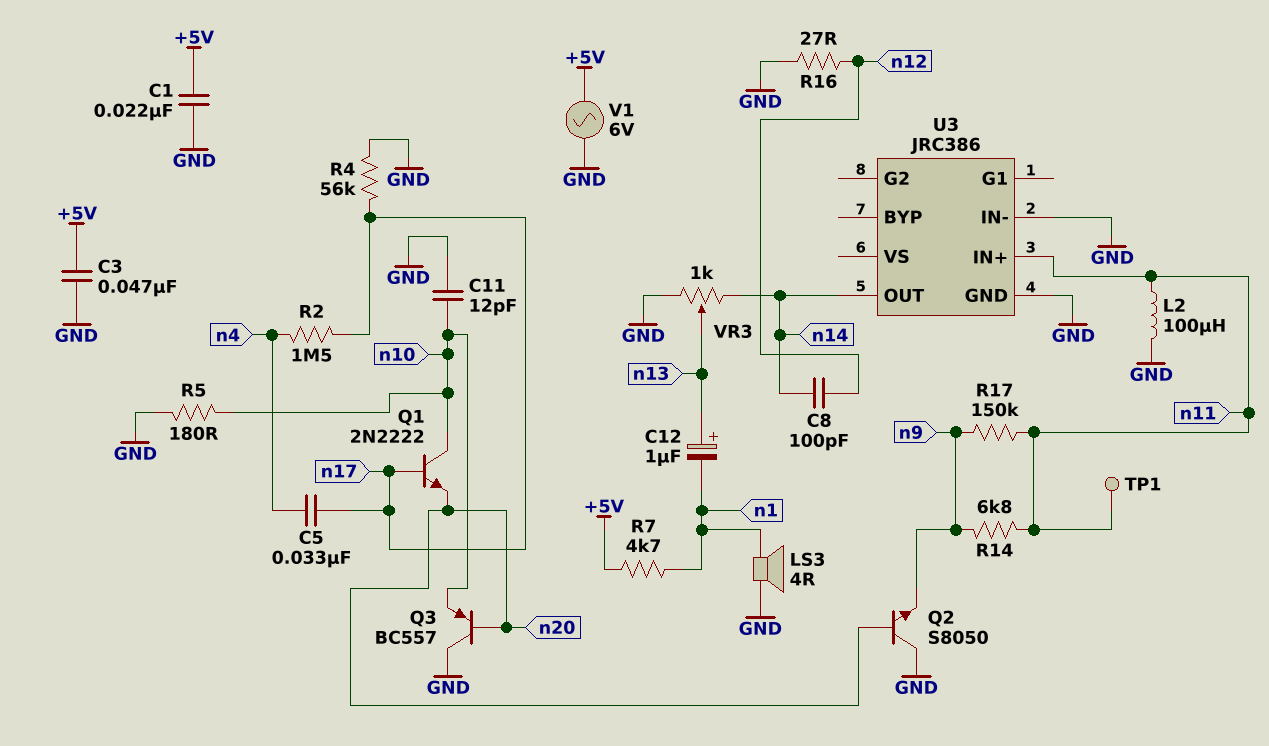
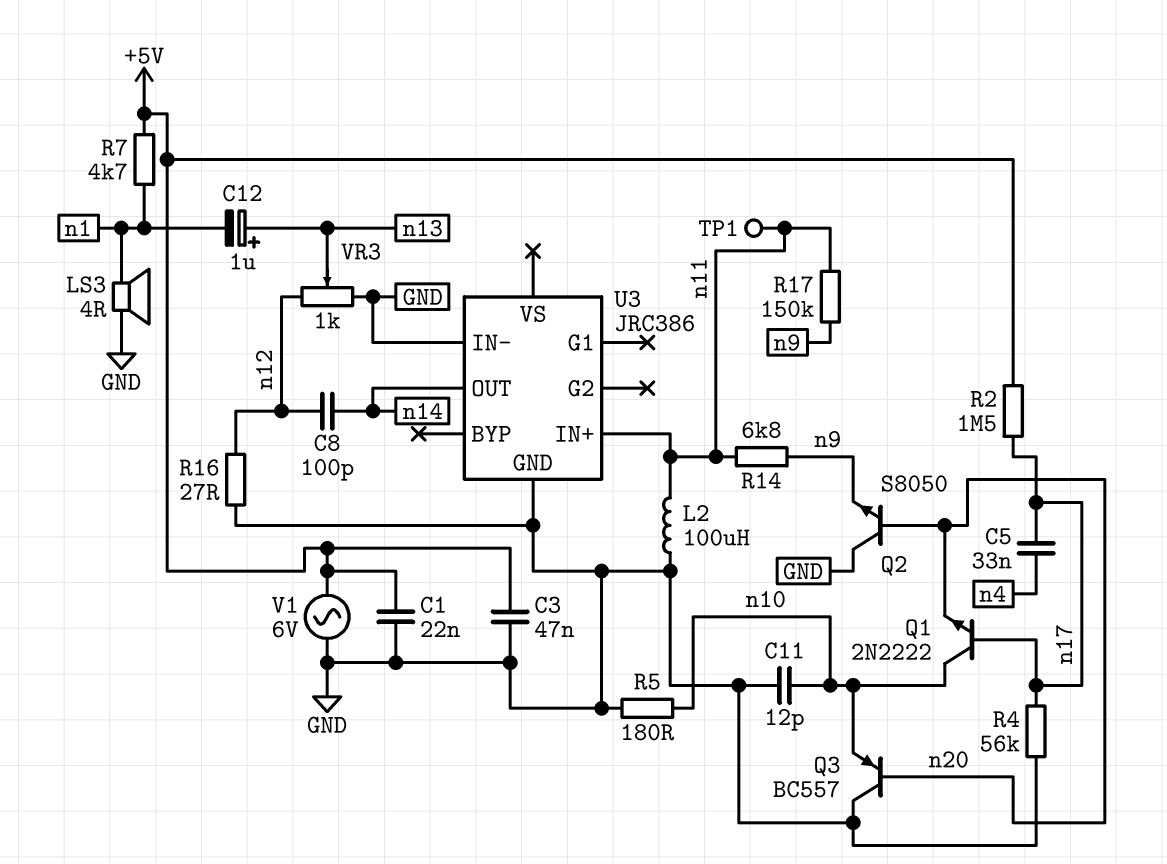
R2: 1.5M (n4, n17) -> 1.5M (+5V, n17)
VR3: 1k (GND, n14, wiper n13) -> 1k (GND, n12, wiper n13)

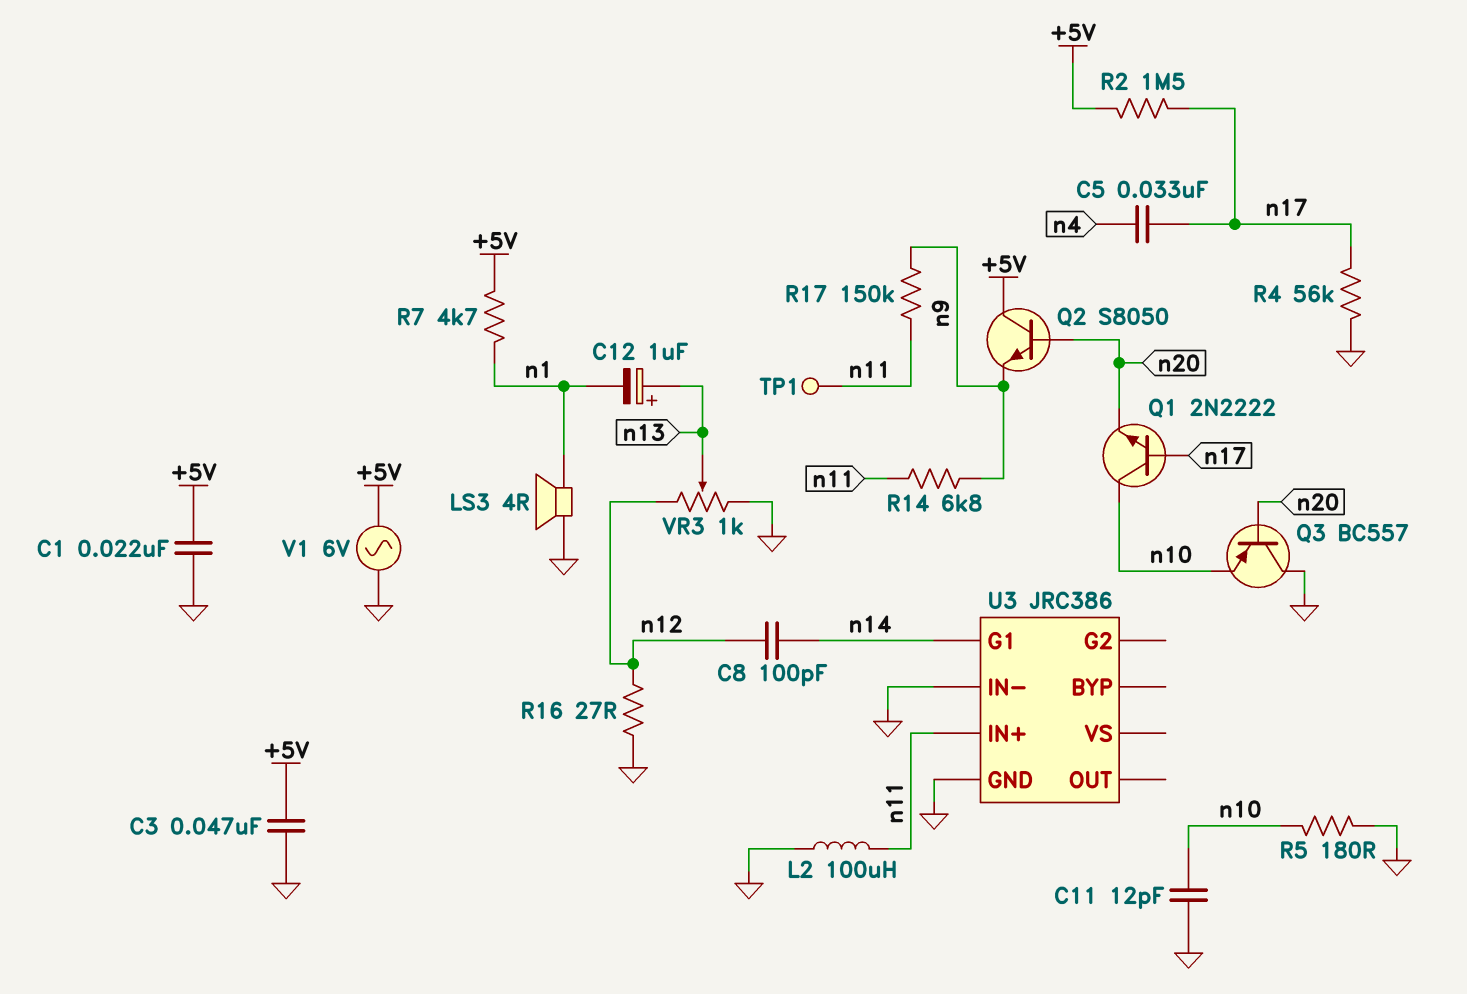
Q2: NPN S8050 (B n20, C GND, E n9) -> NPN S8050 (B n20, C +5V, E n9)
U3 pin G1: none -> n14
U3 pin OUT: n14 -> none

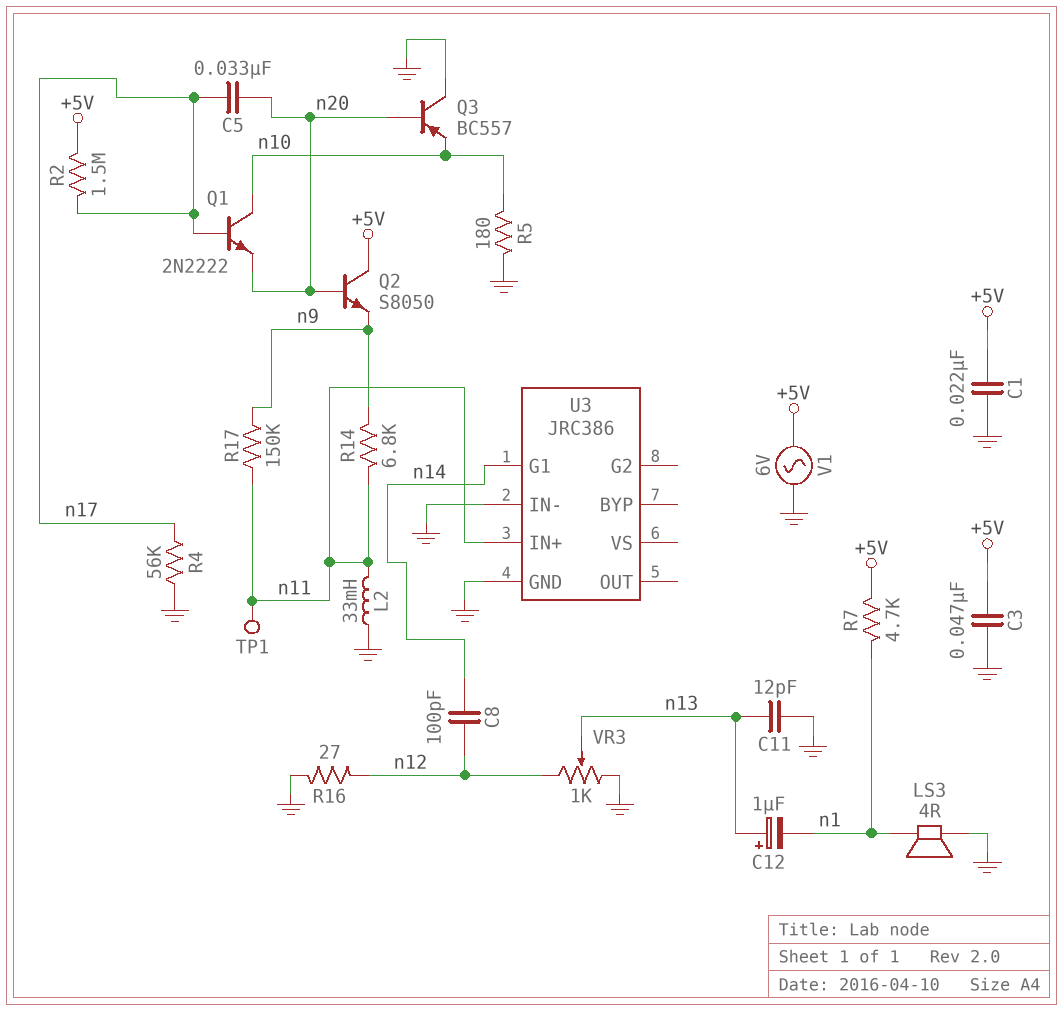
C5: 33nF (n4, n17) -> 33nF (n17, n20)
C11: 12pF (GND, n10) -> 12pF (GND, n13)
L2: 100uH (GND, n11) -> 33mH (GND, n11)

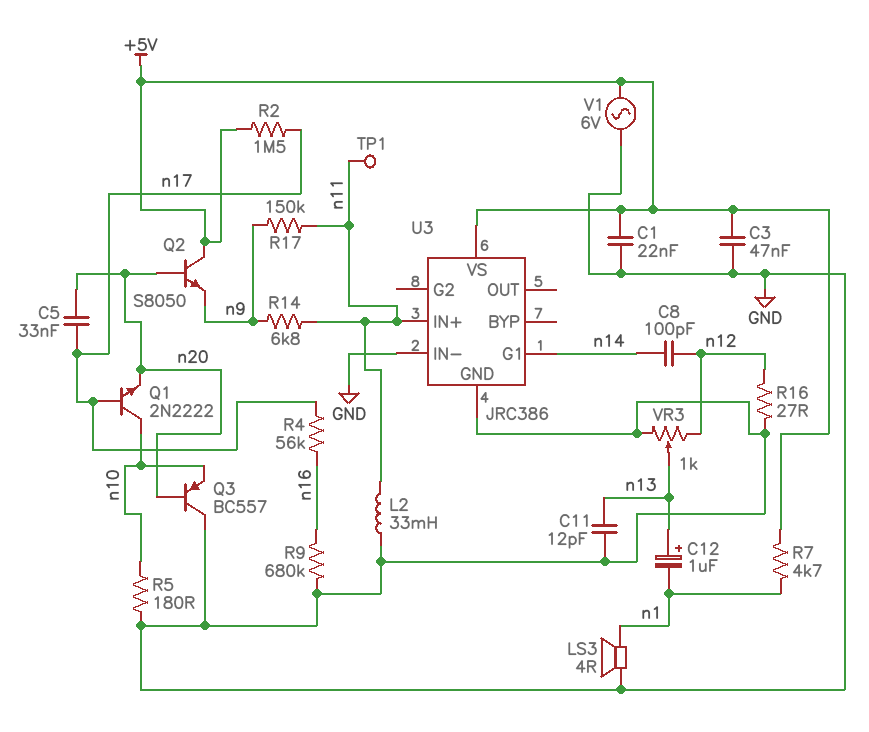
R4: 56k (GND, n17) -> 56k (n16, n17)
R9: none -> 680k (GND, n16)
U3 pin VS: none -> +5V

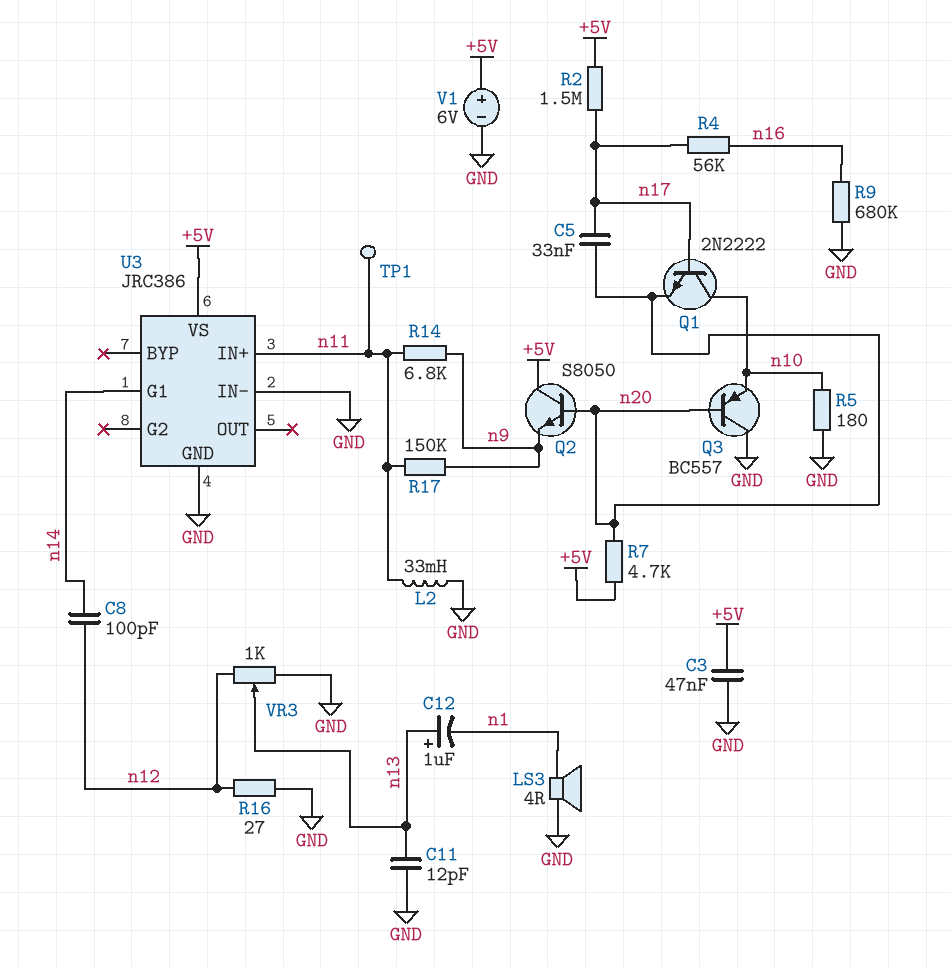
C1: 22nF (+5V, GND) -> none
R7: 4.7k (+5V, n1) -> 4.7k (+5V, n20)
V1: AC 6V (+5V, GND) -> 6V (plus +5V, minus GND)

